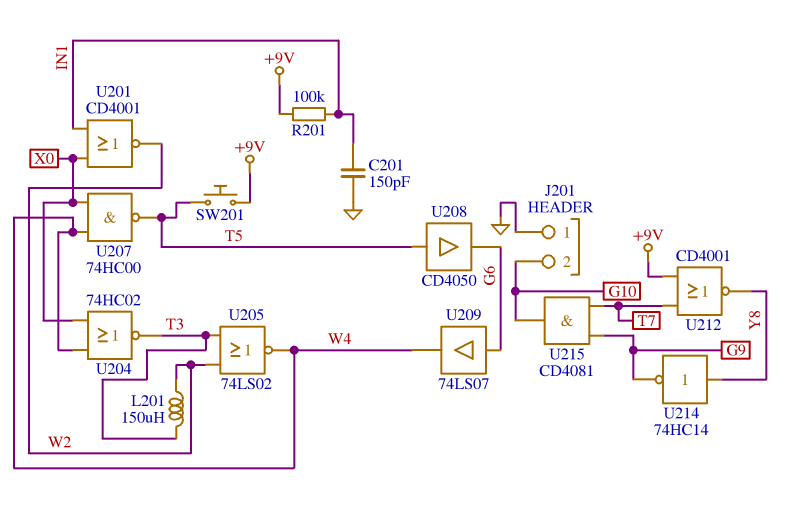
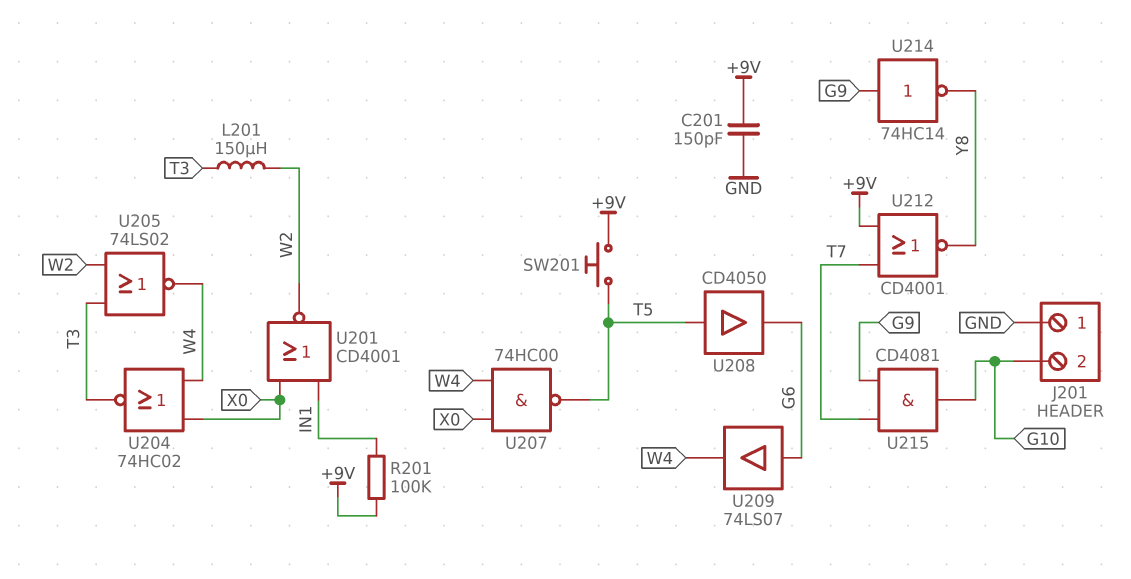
C201: 150pF (GND, IN1) -> 150pF (+9V, GND)
U214: NOT 74HC14 (in Y8, out G9) -> NOT 74HC14 (in G9, out Y8)

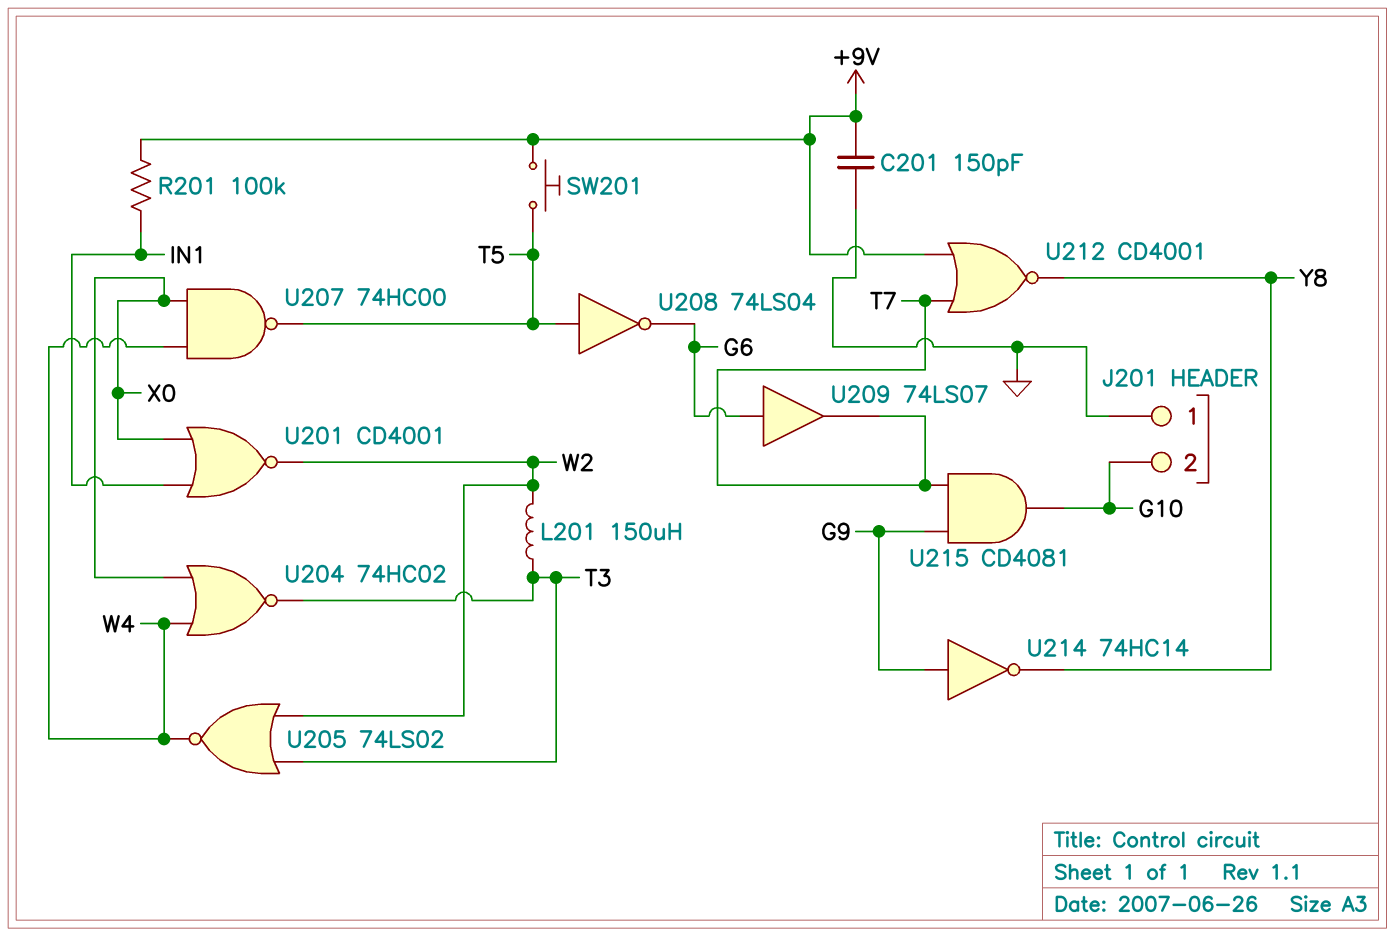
U208: buffer CD4050 (in T5, out G6) -> NOT 74LS04 (in T5, out G6)
U209: buffer 74LS07 (in G6, out W4) -> buffer 74LS07 (in G6, out T7)

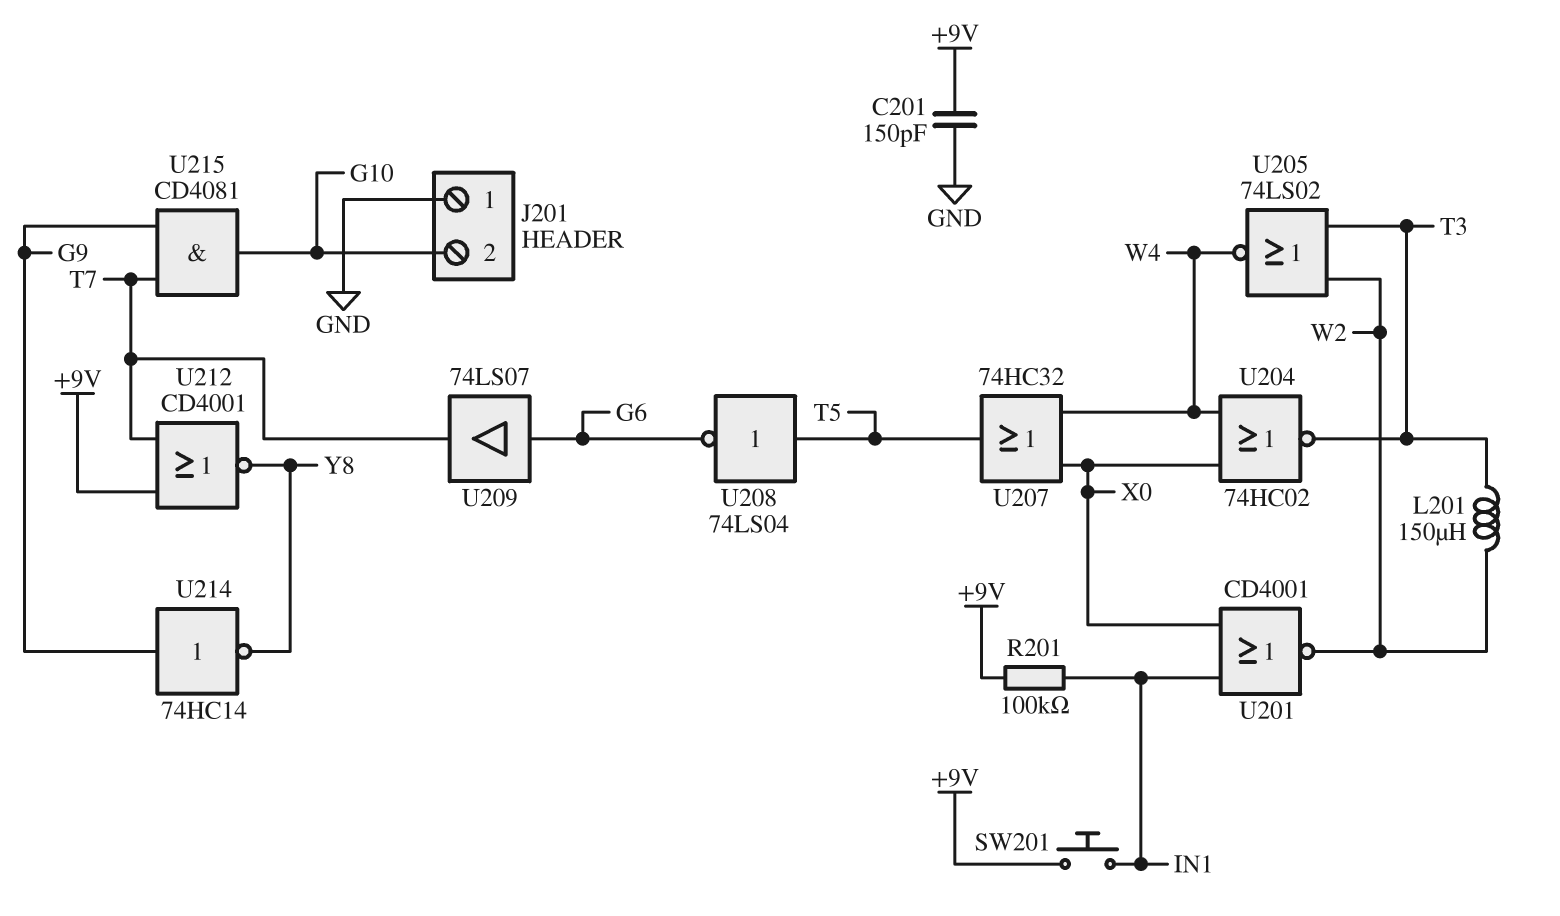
SW201: button (+9V, T5) -> button (+9V, IN1)
U207: NAND 74HC00 (in W4, in X0, out T5) -> OR 74HC32 (in W4, in X0, out T5)

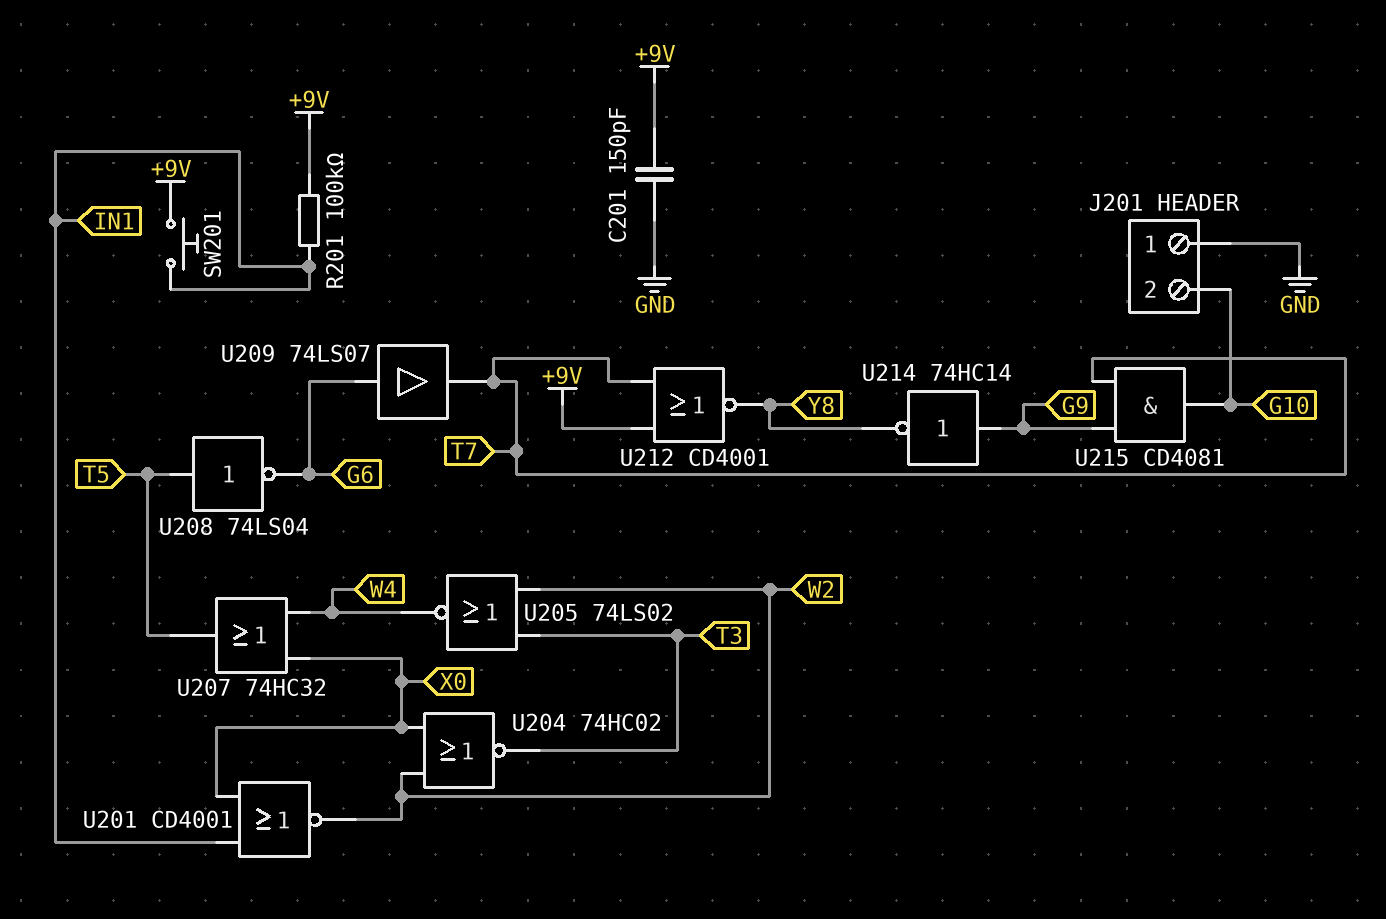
L201: 150uH (T3, W2) -> none
U204: NOR 74HC02 (in W4, in X0, out T3) -> NOR 74HC02 (in W2, in X0, out T3)

